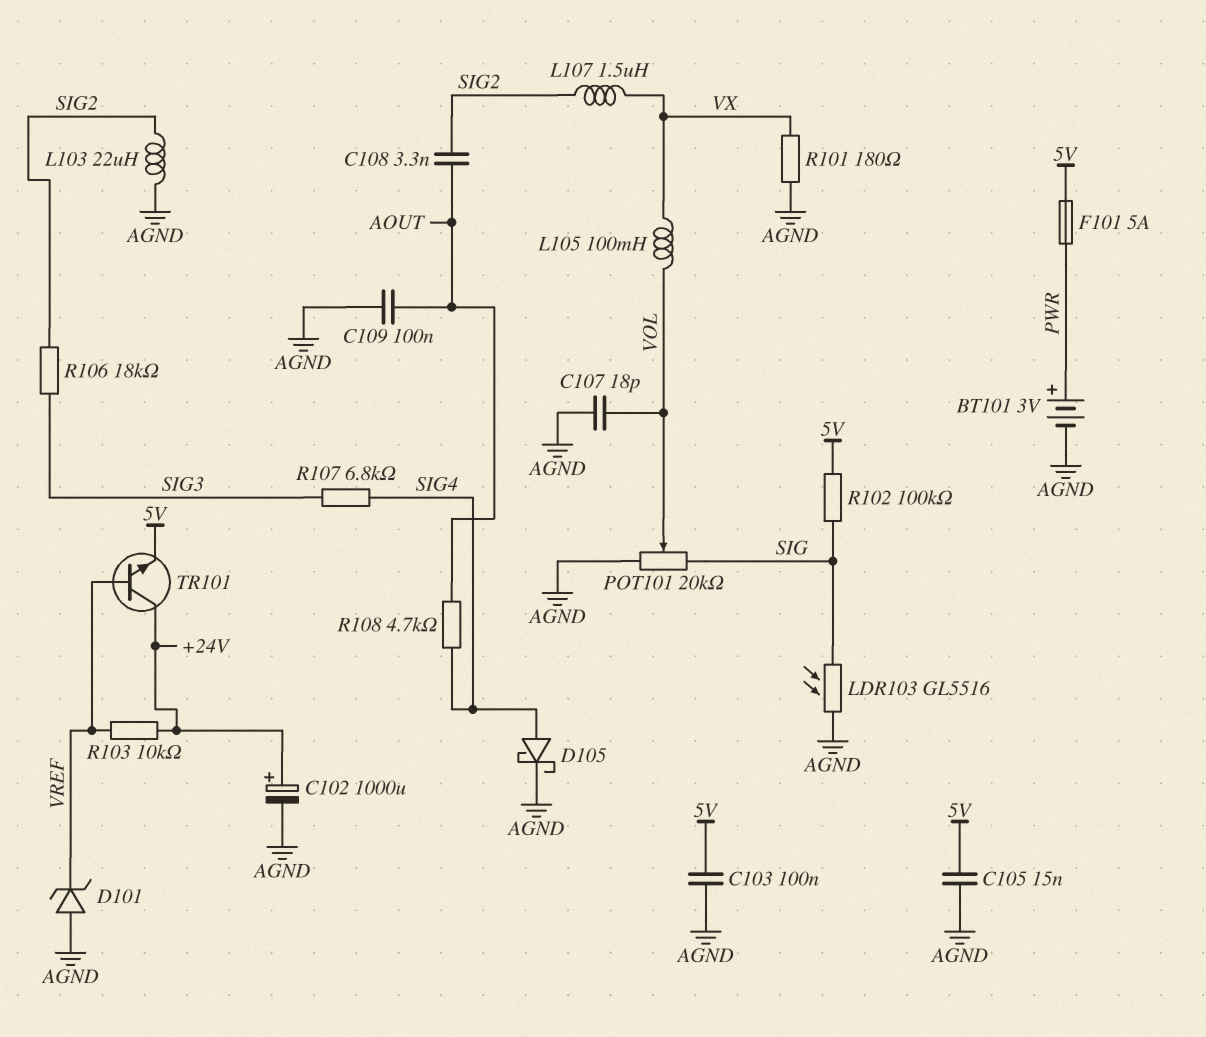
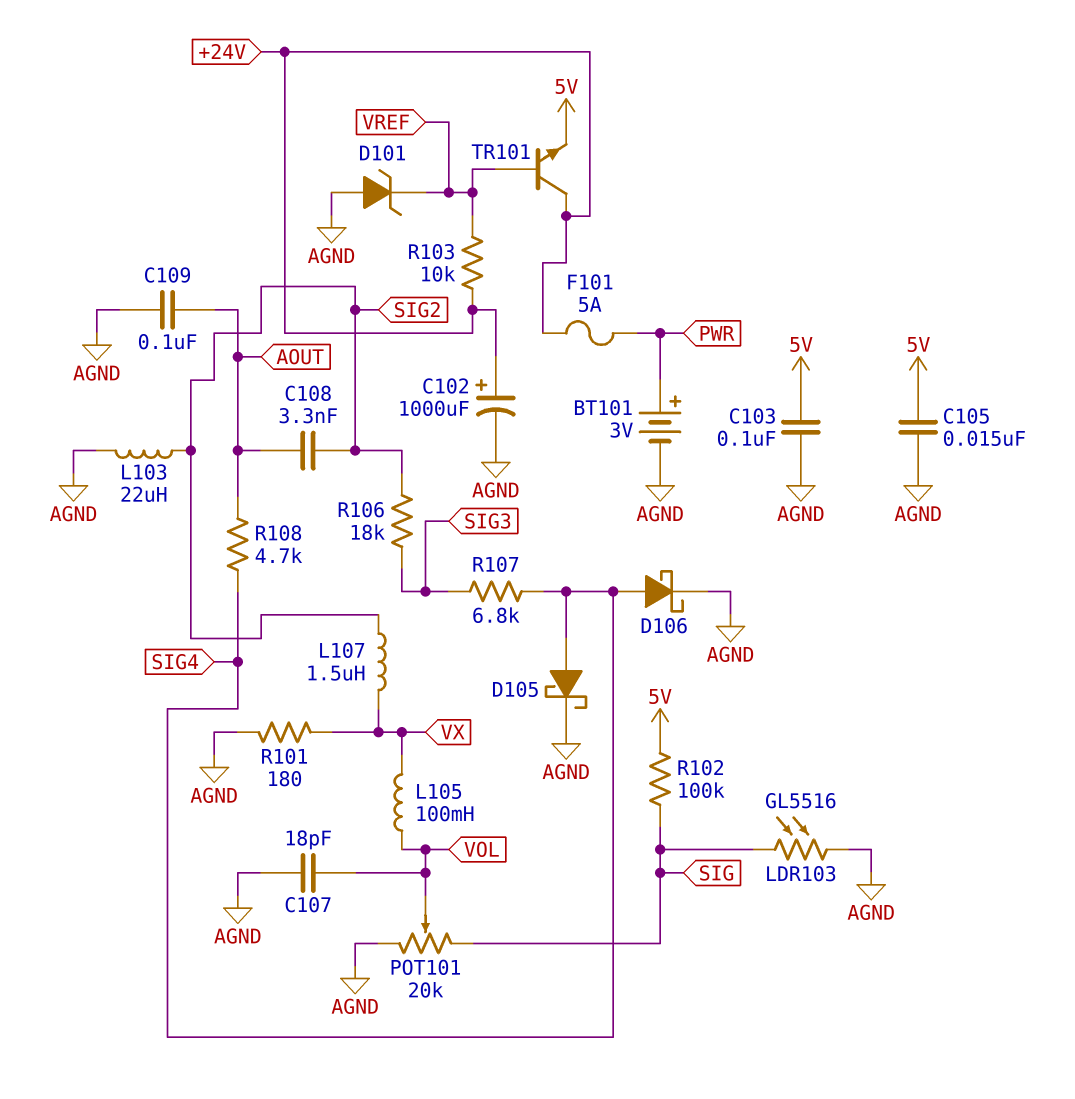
D106: none -> schottky (A SIG4, K AGND)
F101: 5A (5V, PWR) -> 5A (+24V, PWR)

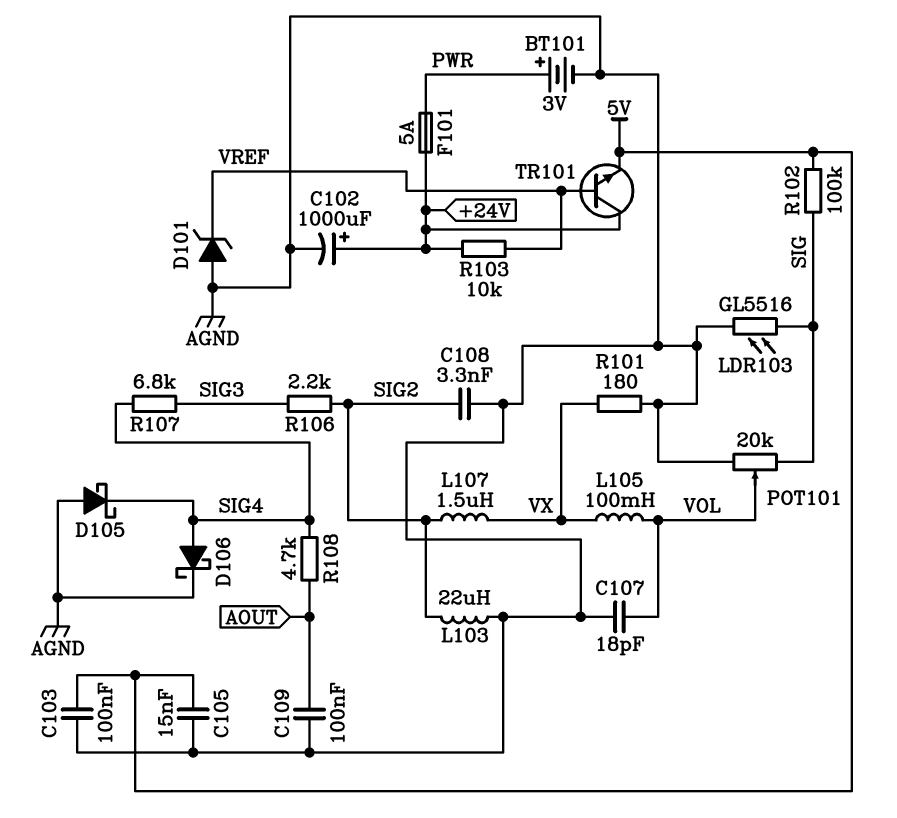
C108: 3.3nF (AOUT, SIG2) -> 3.3nF (AGND, SIG2)
D105: schottky (A SIG4, K AGND) -> schottky (A AGND, K SIG4)
R106: 18k (SIG2, SIG3) -> 2.2k (SIG2, SIG3)

